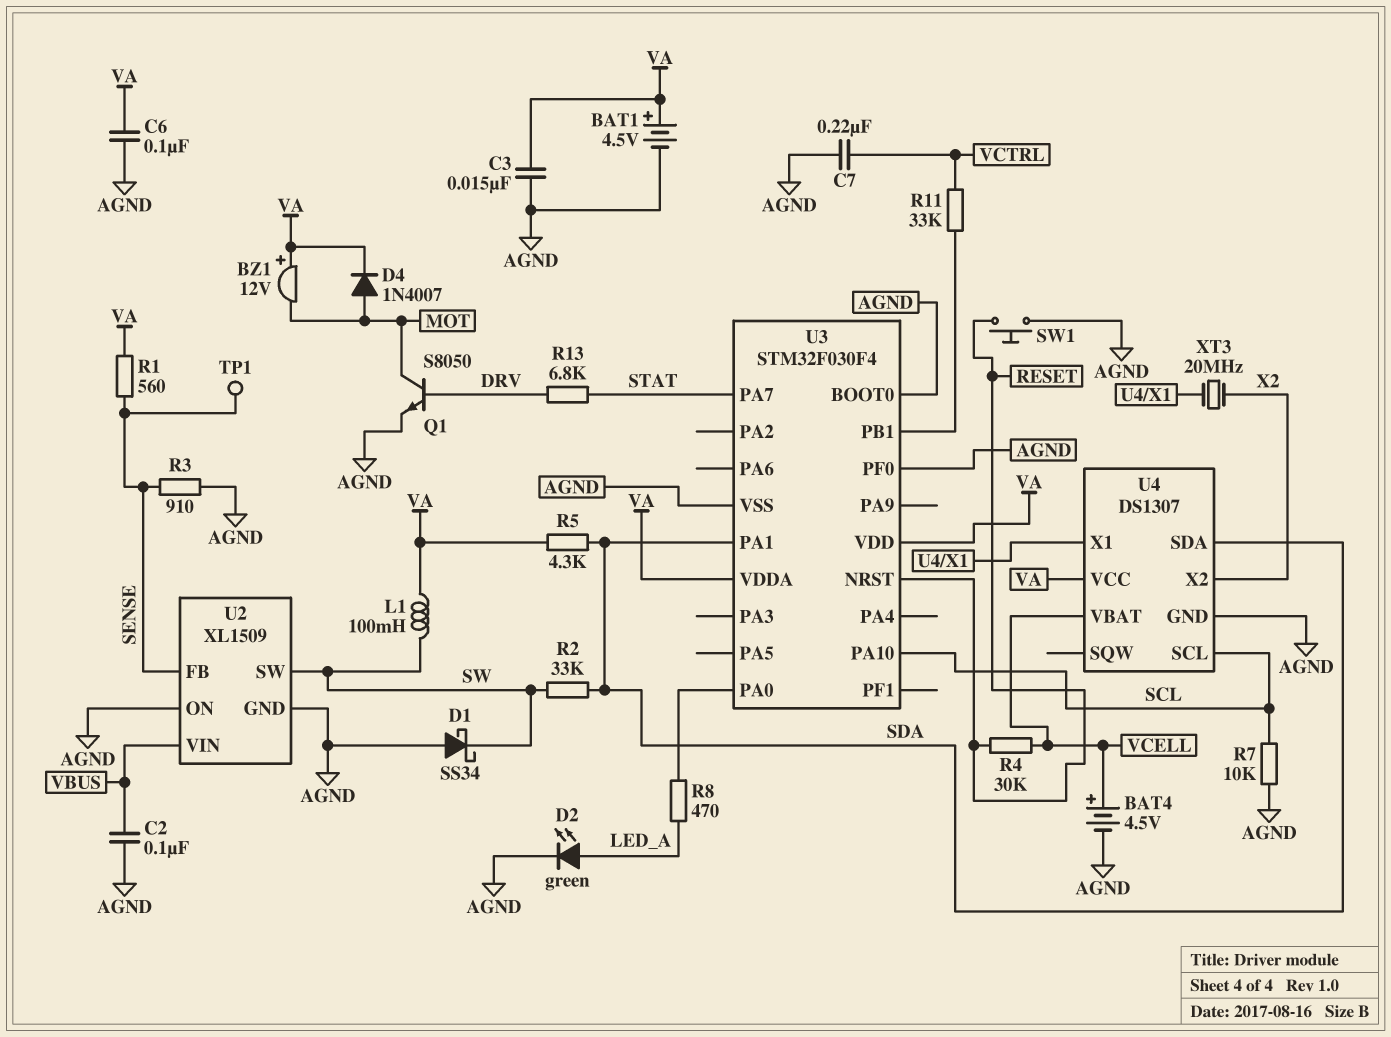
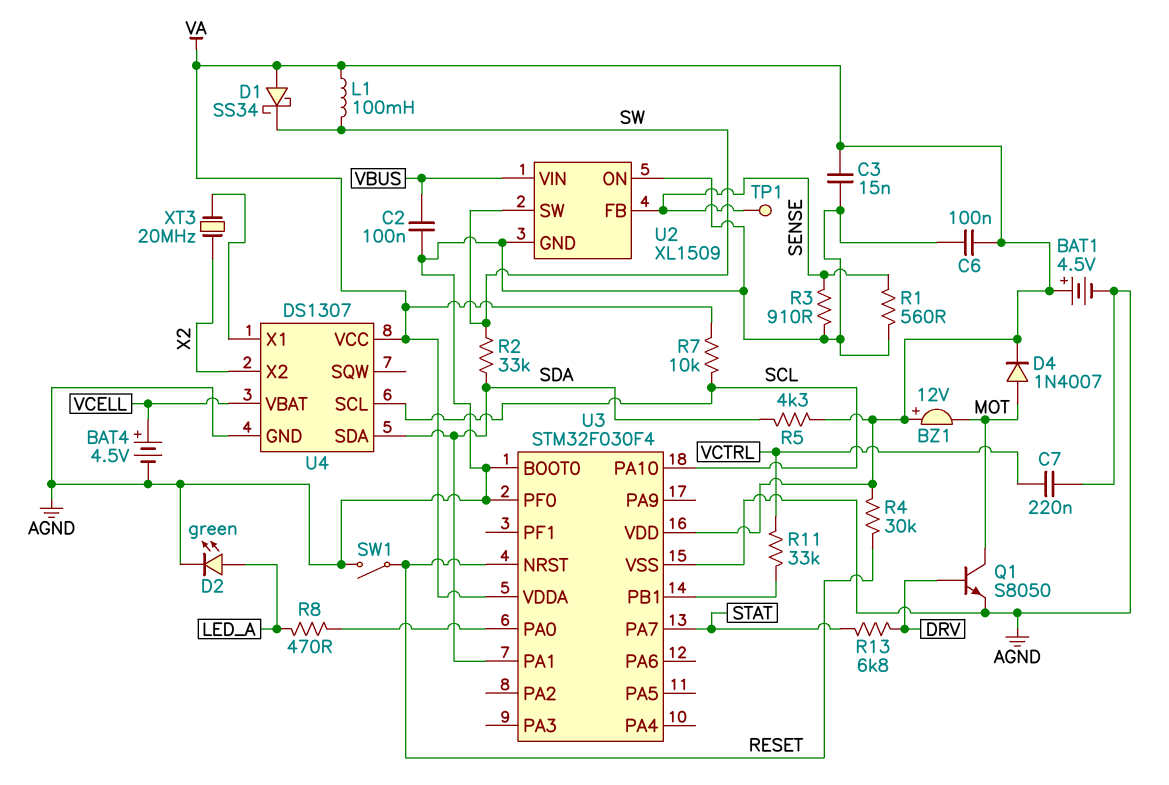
D1: schottky SS34 (A AGND, K SW) -> schottky SS34 (A VA, K SW)
R1: 560 (SENSE, VA) -> 560 (AGND, SENSE)
R4: 30k (RESET, VCELL) -> 30k (RESET, VA)
R7: 10k (AGND, SCL) -> 10k (SCL, VA)
SW1: button (AGND, RESET) -> switch (AGND, RESET)

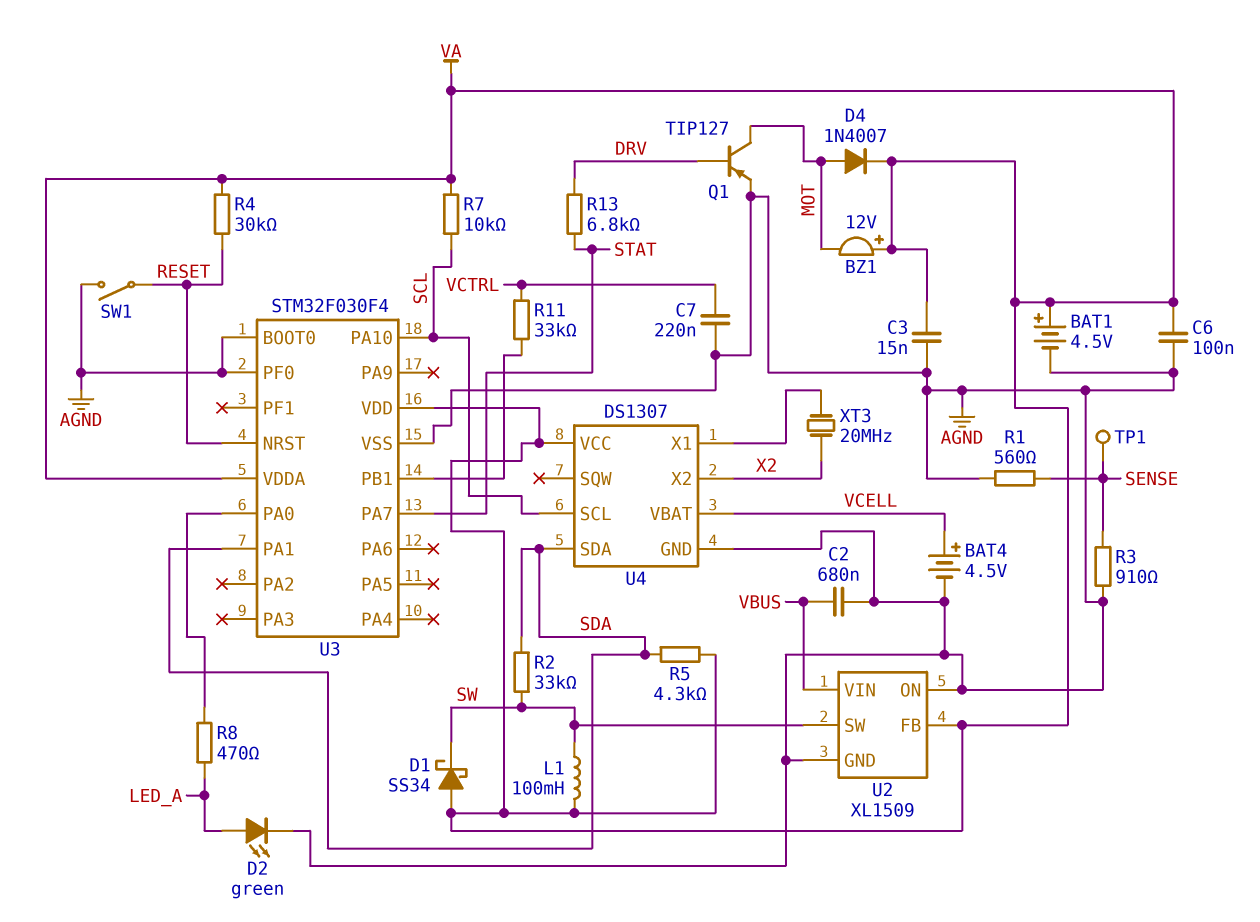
C2: 100nF (AGND, VBUS) -> 680nF (AGND, VBUS)
Q1: NPN S8050 (B DRV, C MOT, E AGND) -> PNP TIP127 (B DRV, C MOT, E AGND)
U2 pin FB: SENSE -> VA

